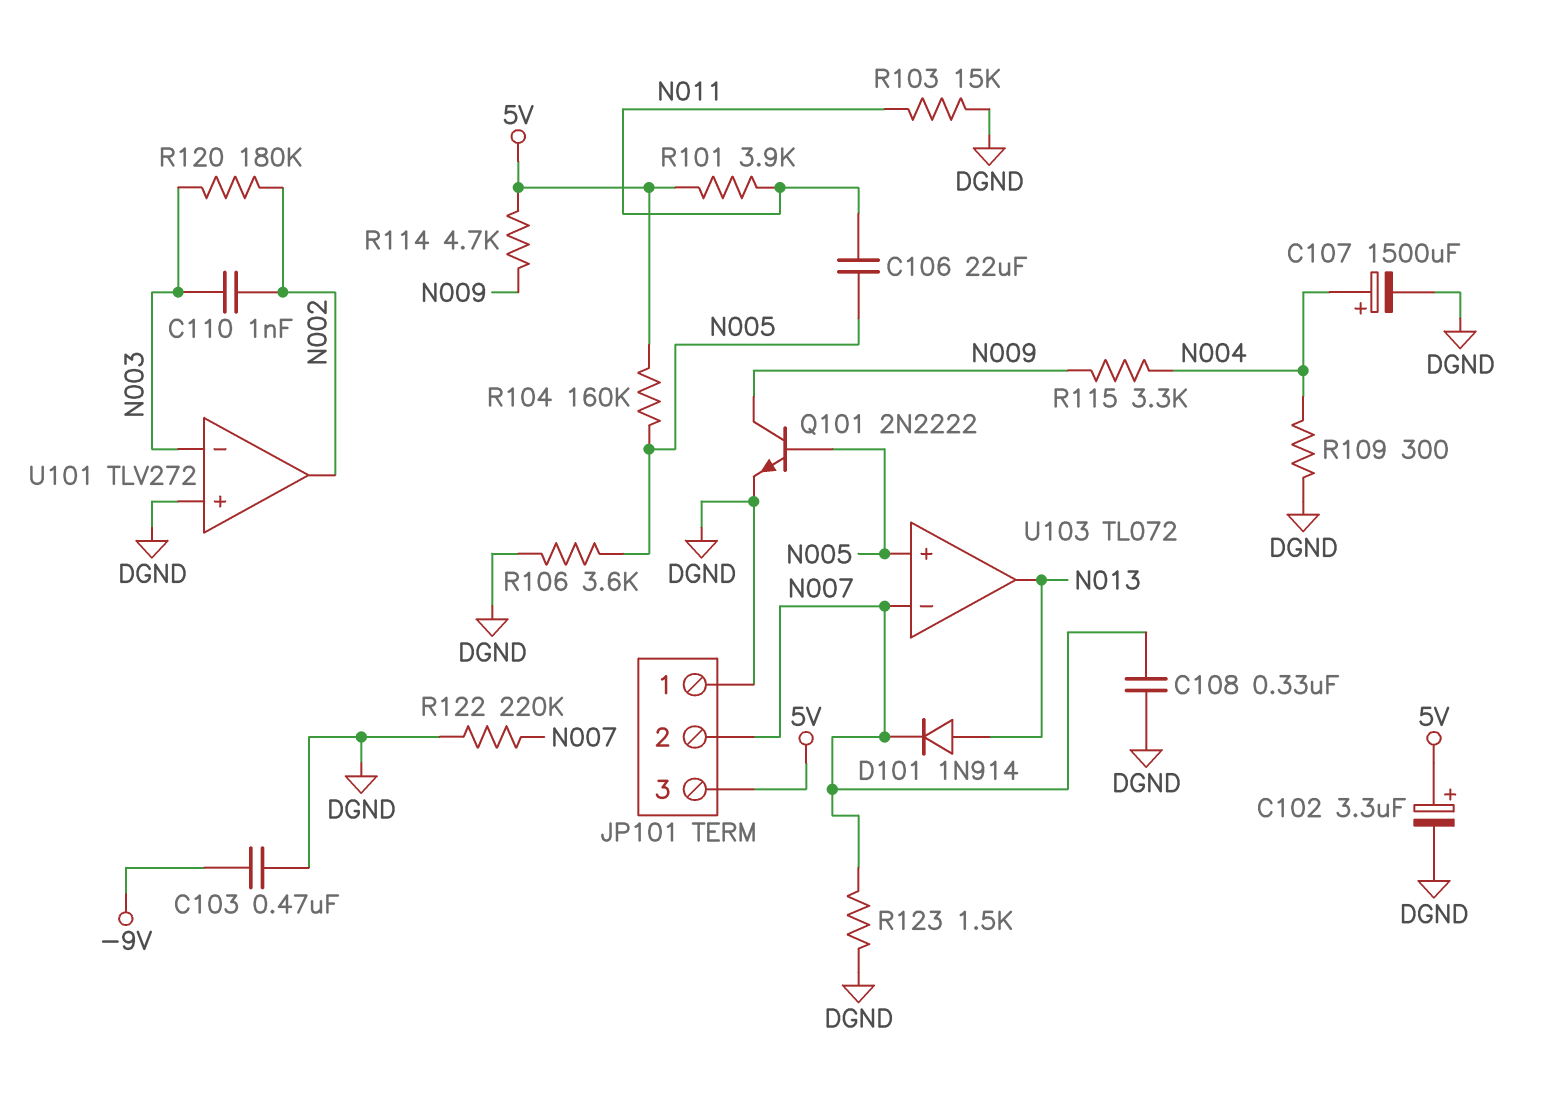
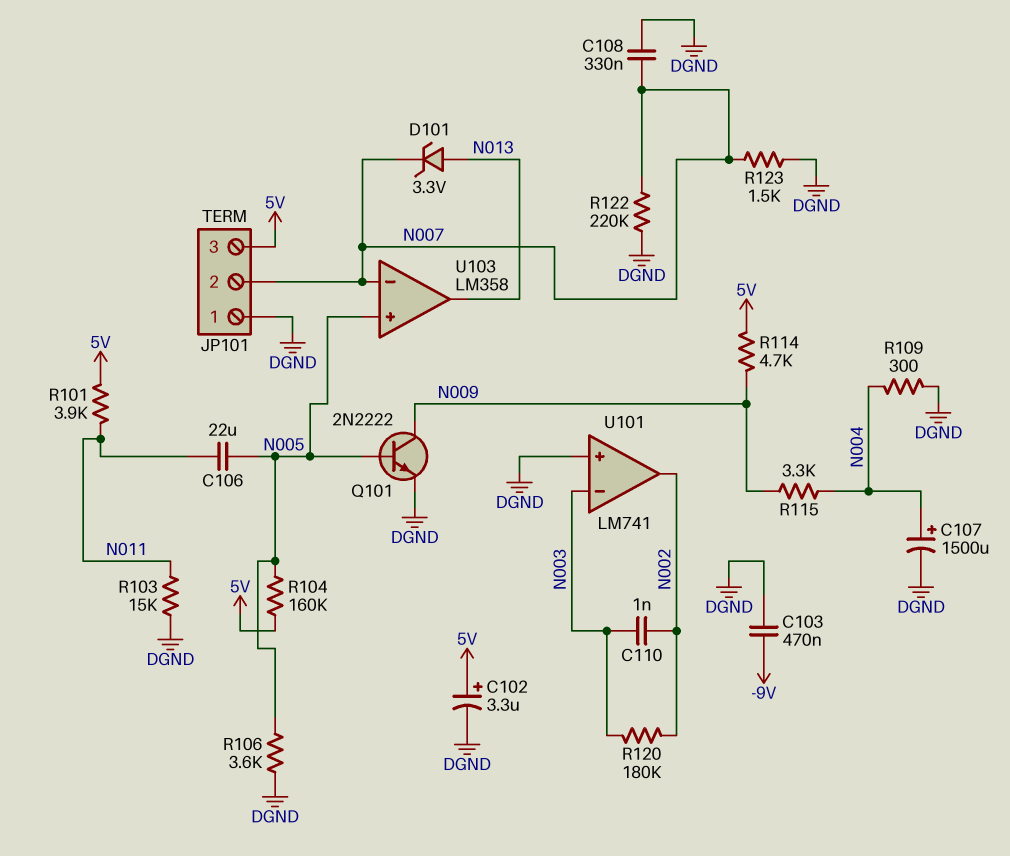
D101: diode 1N914 (A N013, K N007) -> zener 3.3V (A N013, K N007)
U101: TLV272 -> LM741
U103: TL072 -> LM358

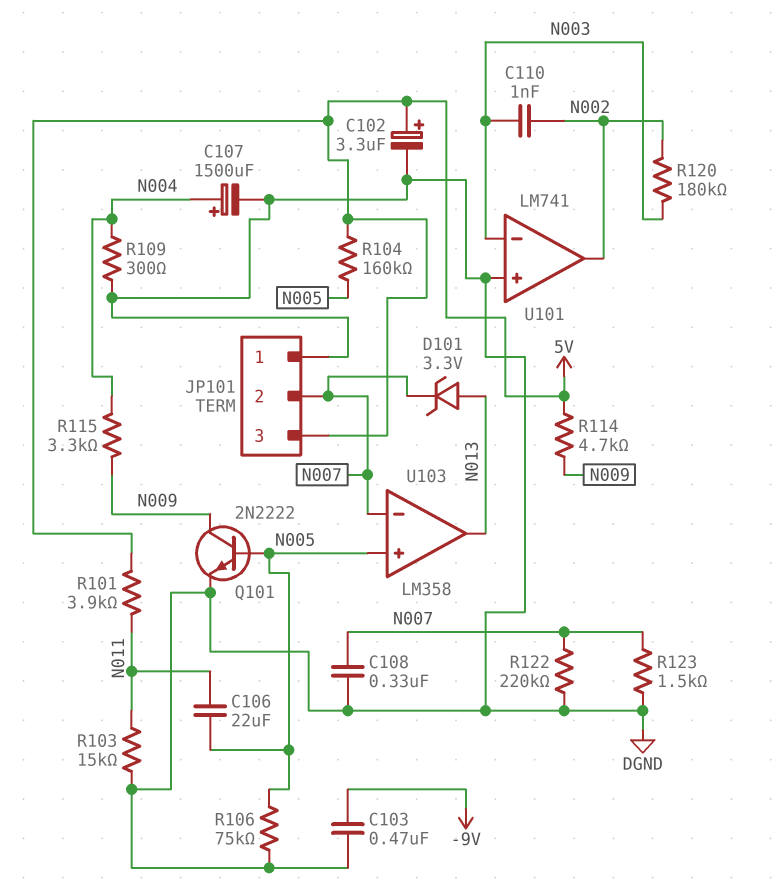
R106: 3.6k (DGND, N005) -> 75k (DGND, N005)

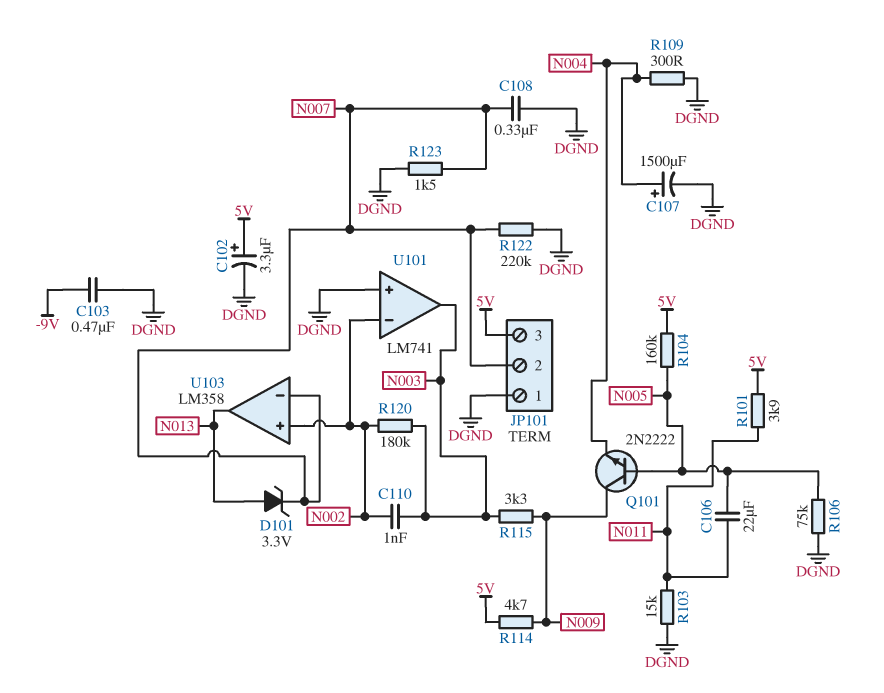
Q101: NPN 2N2222 (B N005, C N009, E DGND) -> NPN 2N2222 (B N005, C N009, E N004)
R115: 3.3k (N004, N009) -> 3.3k (N003, N009)
U101 pin in-: N003 -> N002
U101 pin out: N002 -> N003
U103 pin in+: N005 -> N002

